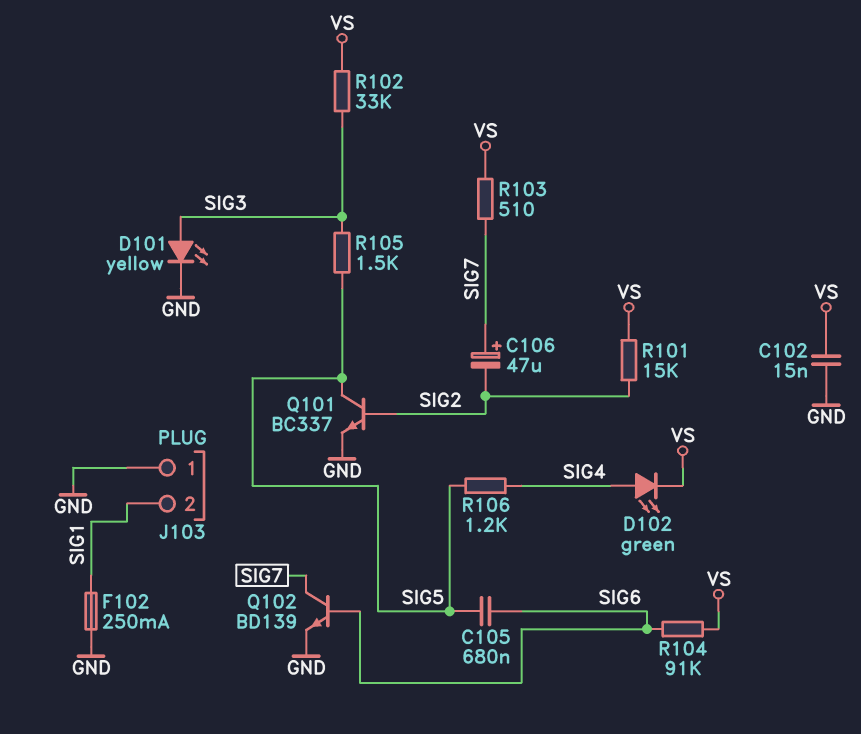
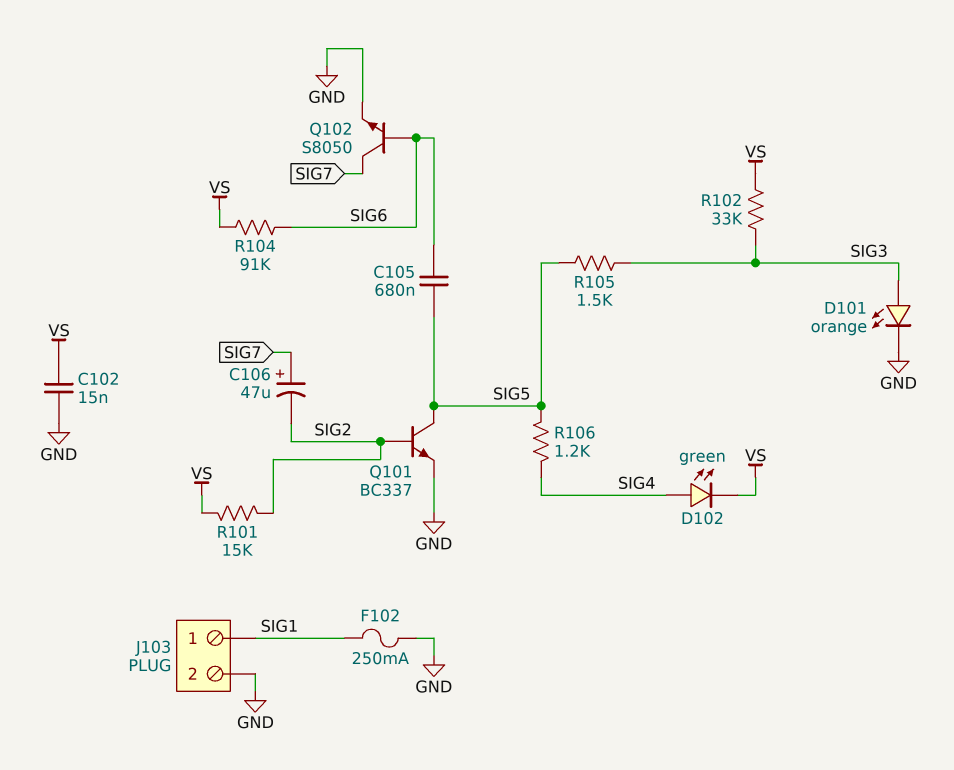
D101: LED yellow (A SIG3, K GND) -> LED orange (A SIG3, K GND)
J103 pin 1: GND -> SIG1
J103 pin 2: SIG1 -> GND
Q102: NPN BD139 (B SIG6, C SIG7, E GND) -> NPN S8050 (B SIG6, C SIG7, E GND)
R103: 510 (SIG7, VS) -> none

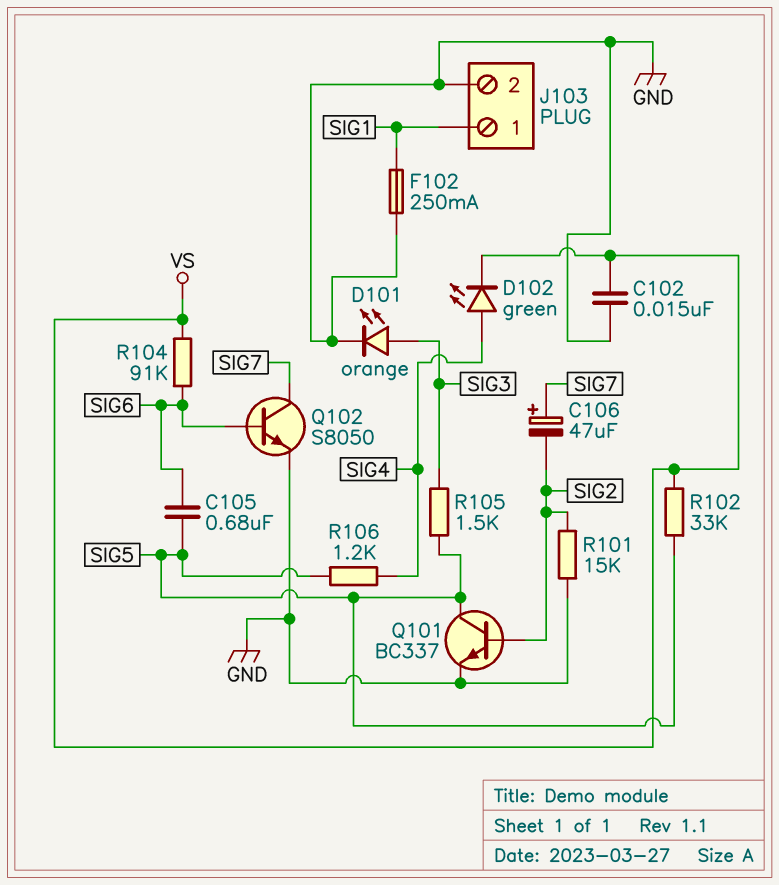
R101: 15k (SIG2, VS) -> 15k (GND, SIG2)
R102: 33k (SIG3, VS) -> 33k (SIG5, VS)

